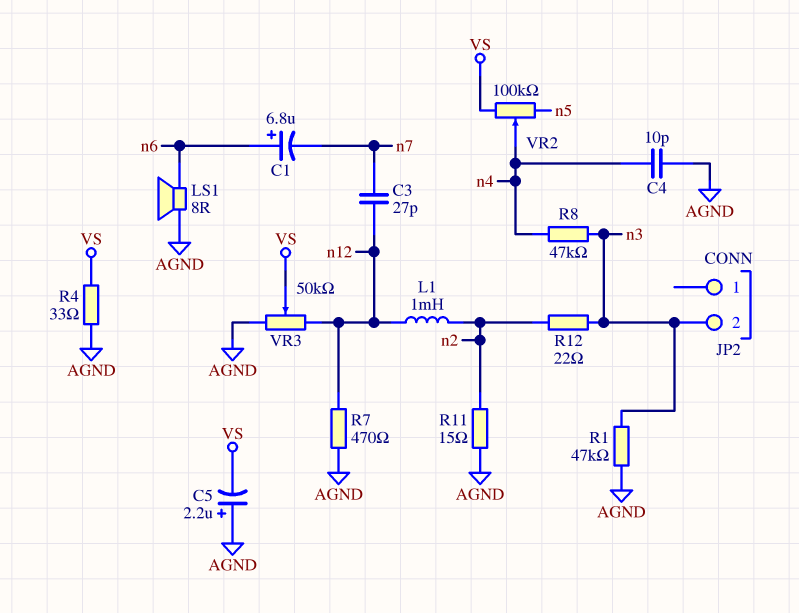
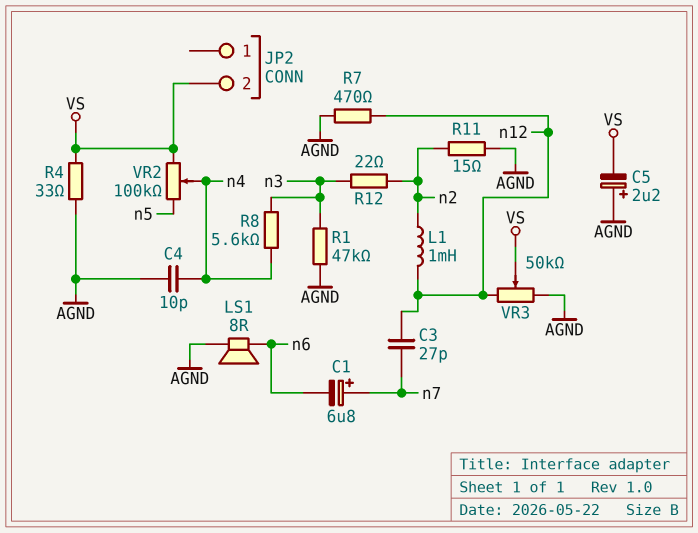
C1: 6.8uF (plus n6, minus n7) -> 6.8uF (plus n7, minus n6)
JP2 pin 2: n3 -> VS
R8: 47k (n3, n4) -> 5.6k (n3, n4)

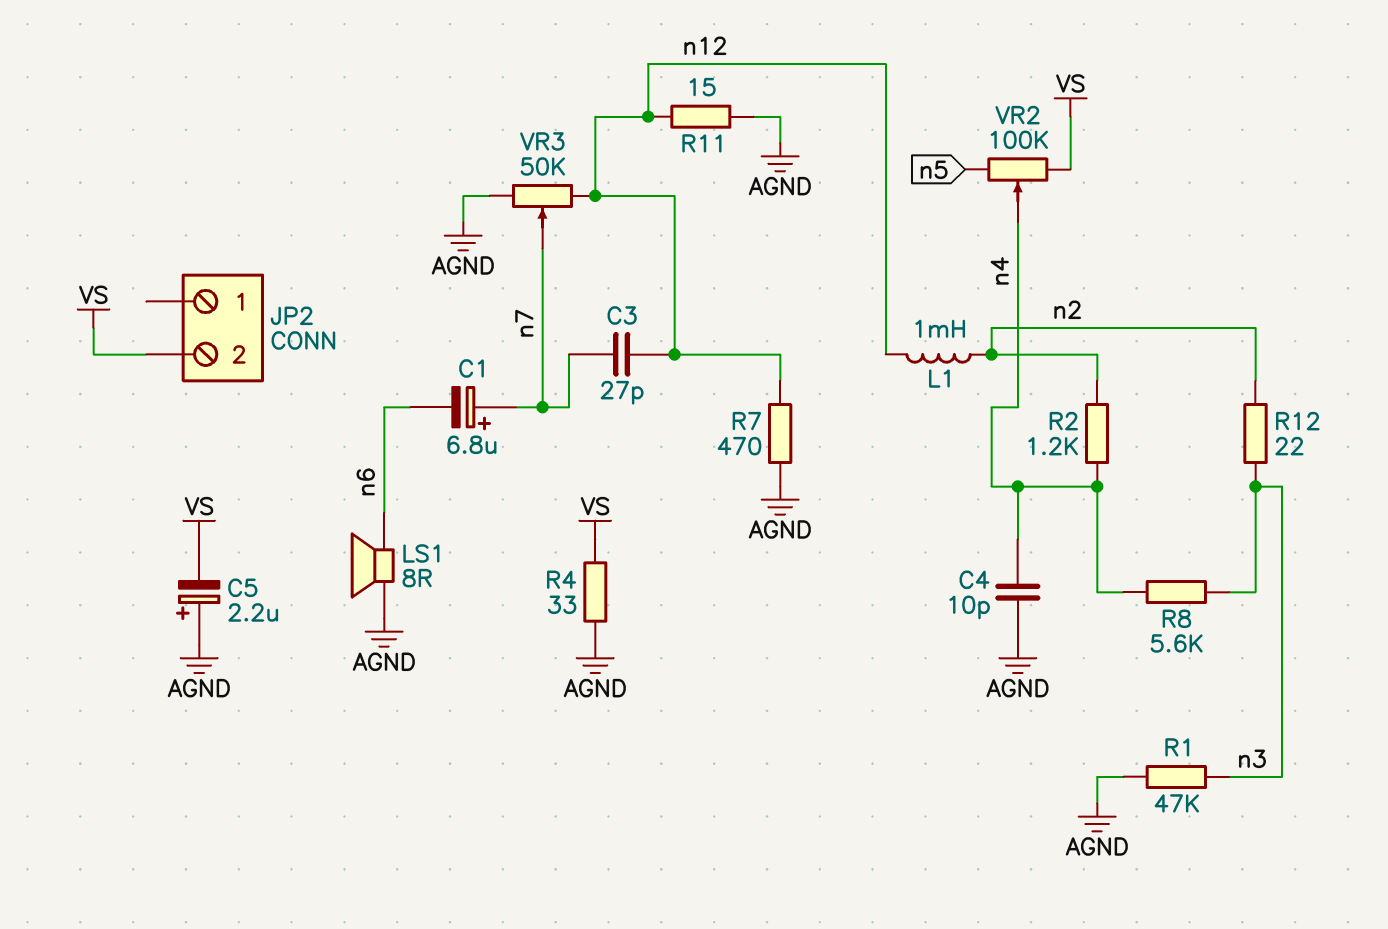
R2: none -> 1.2k (n2, n4)
R11: 15 (AGND, n2) -> 15 (AGND, n12)
VR3: 50k (AGND, n12, wiper VS) -> 50k (AGND, n12, wiper n7)

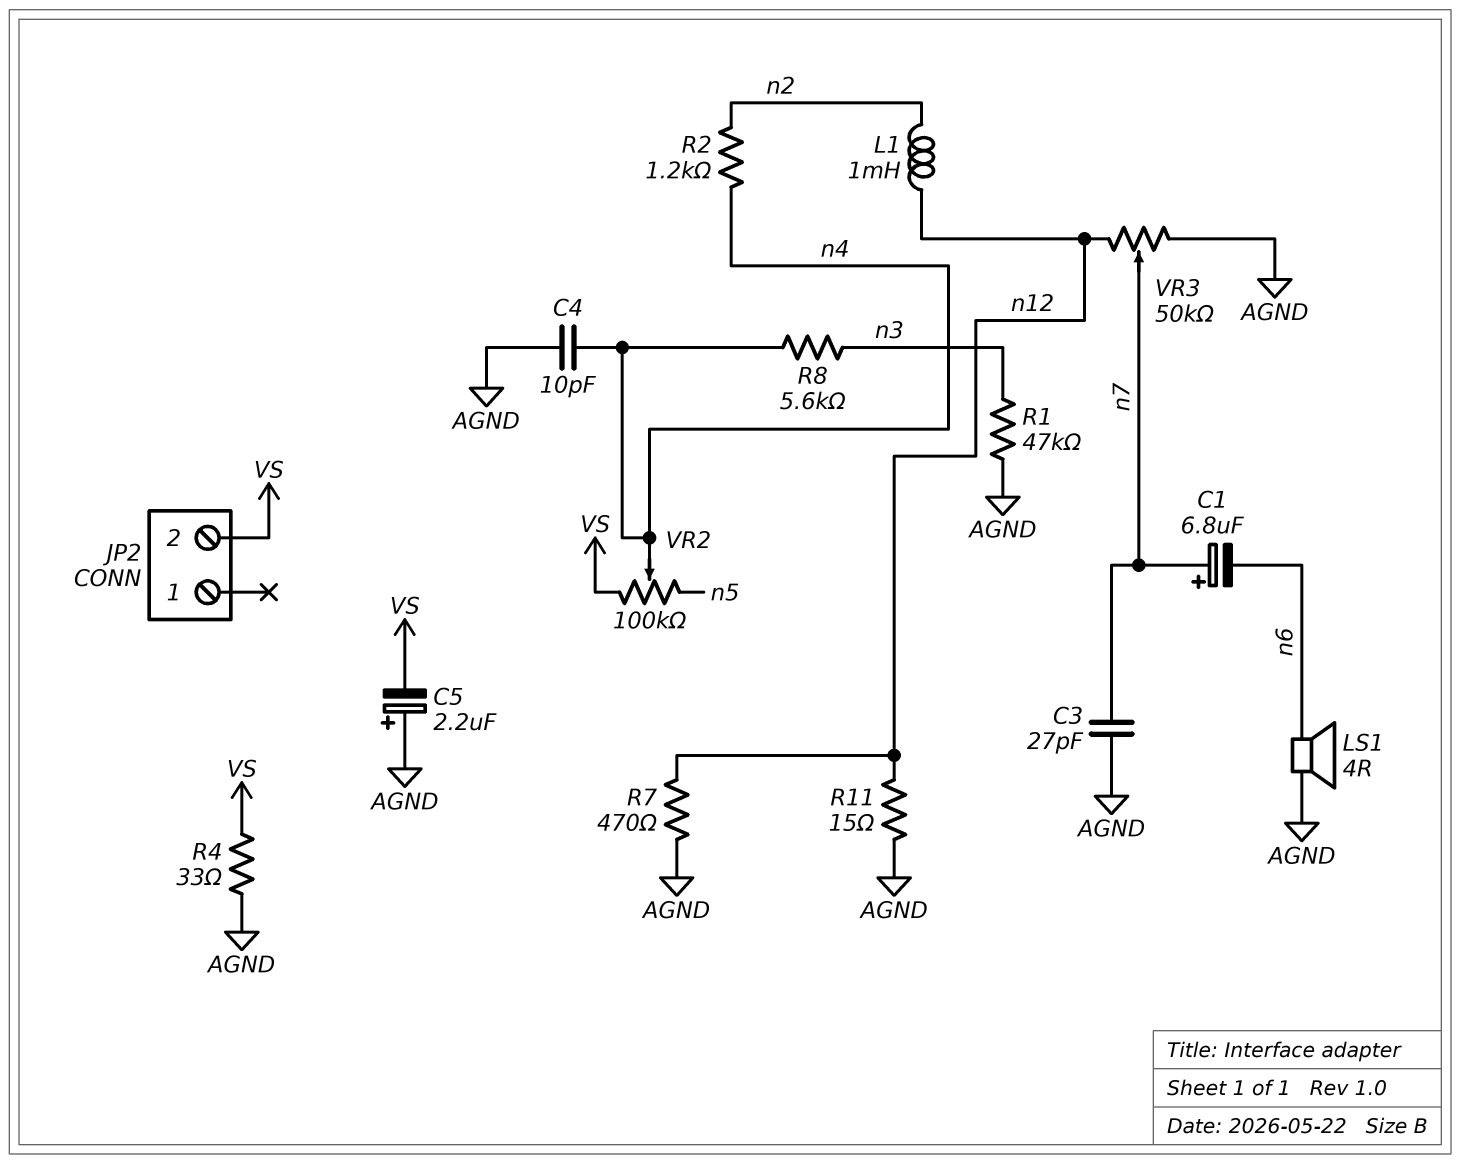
C3: 27pF (n7, n12) -> 27pF (AGND, n7)
LS1: speaker 8R (AGND, n6) -> speaker 4R (AGND, n6)
R12: 22 (n2, n3) -> none

